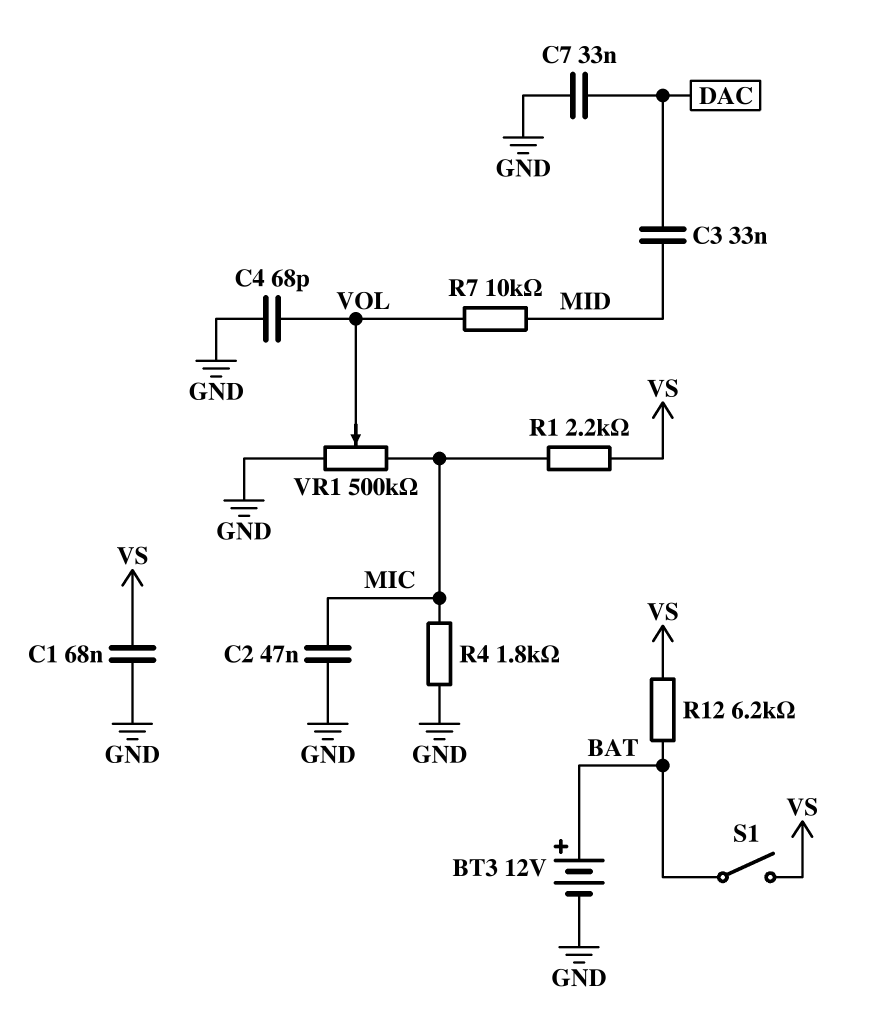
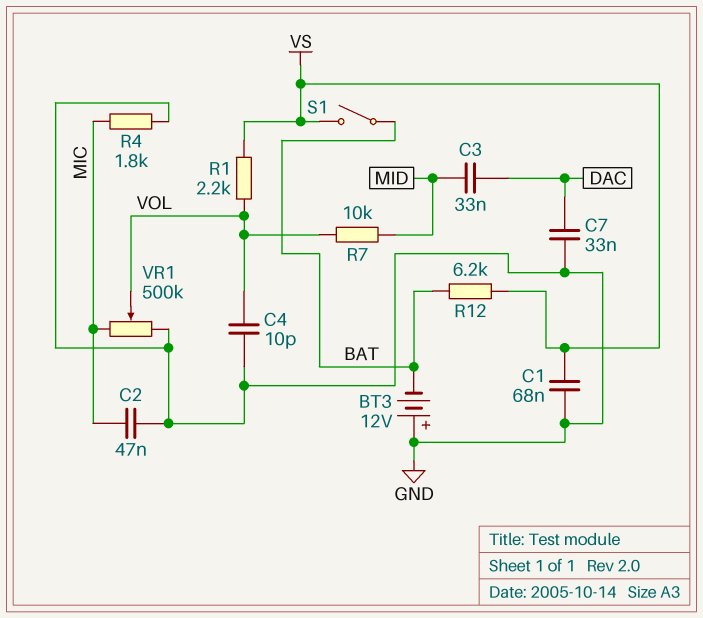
BT3: 12V (plus BAT, minus GND) -> 12V (plus GND, minus BAT)
C4: 68pF (GND, VOL) -> 10pF (GND, VOL)
R1: 2.2k (MIC, VS) -> 2.2k (VOL, VS)

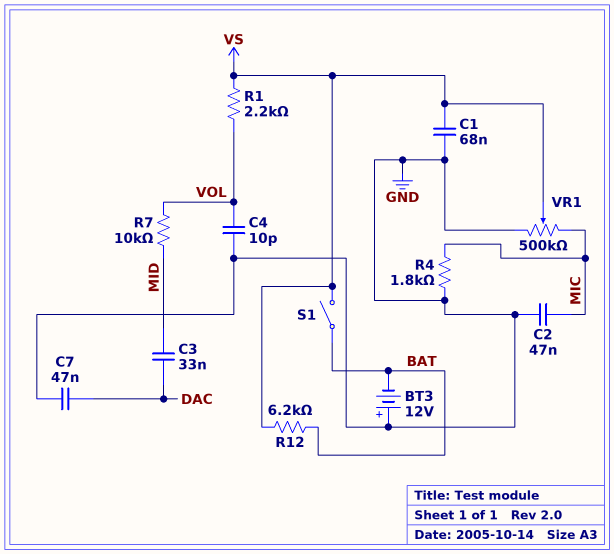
C7: 33nF (DAC, GND) -> 47nF (DAC, GND)
VR1: 500k (GND, MIC, wiper VOL) -> 500k (GND, MIC, wiper VS)

